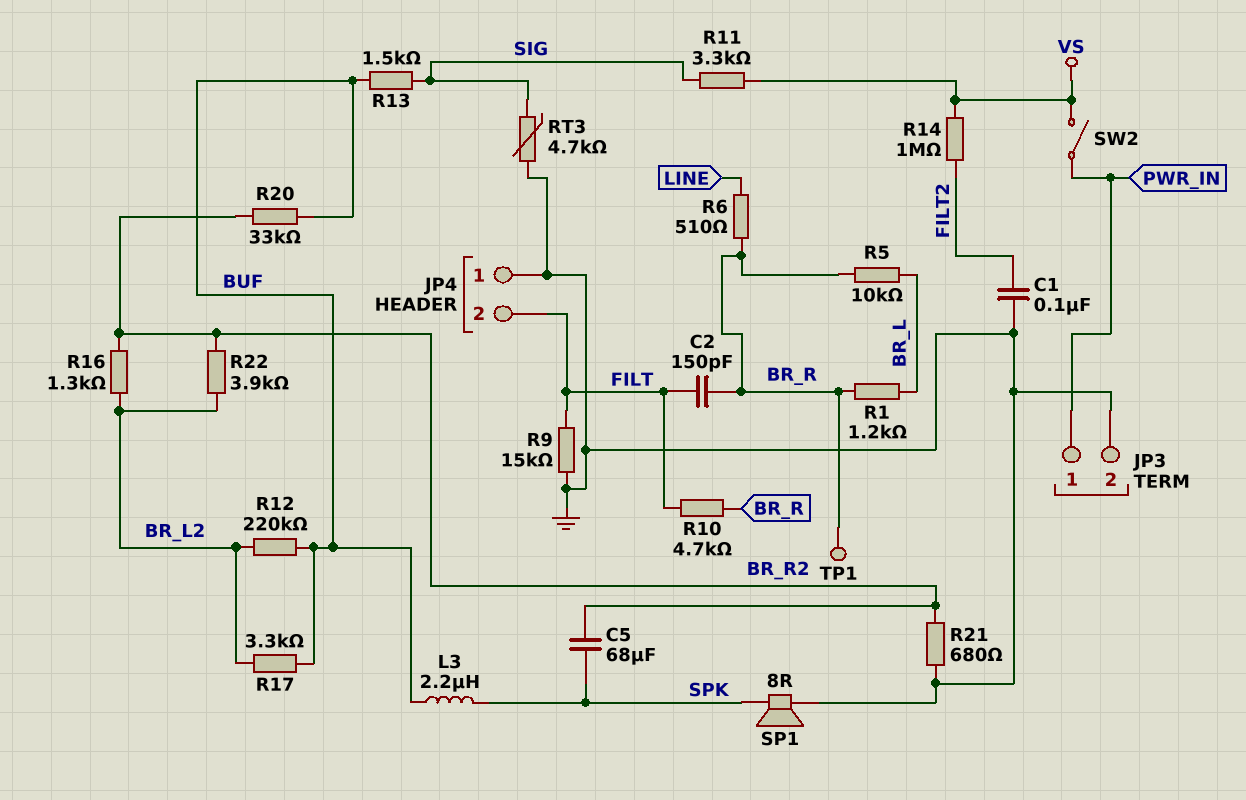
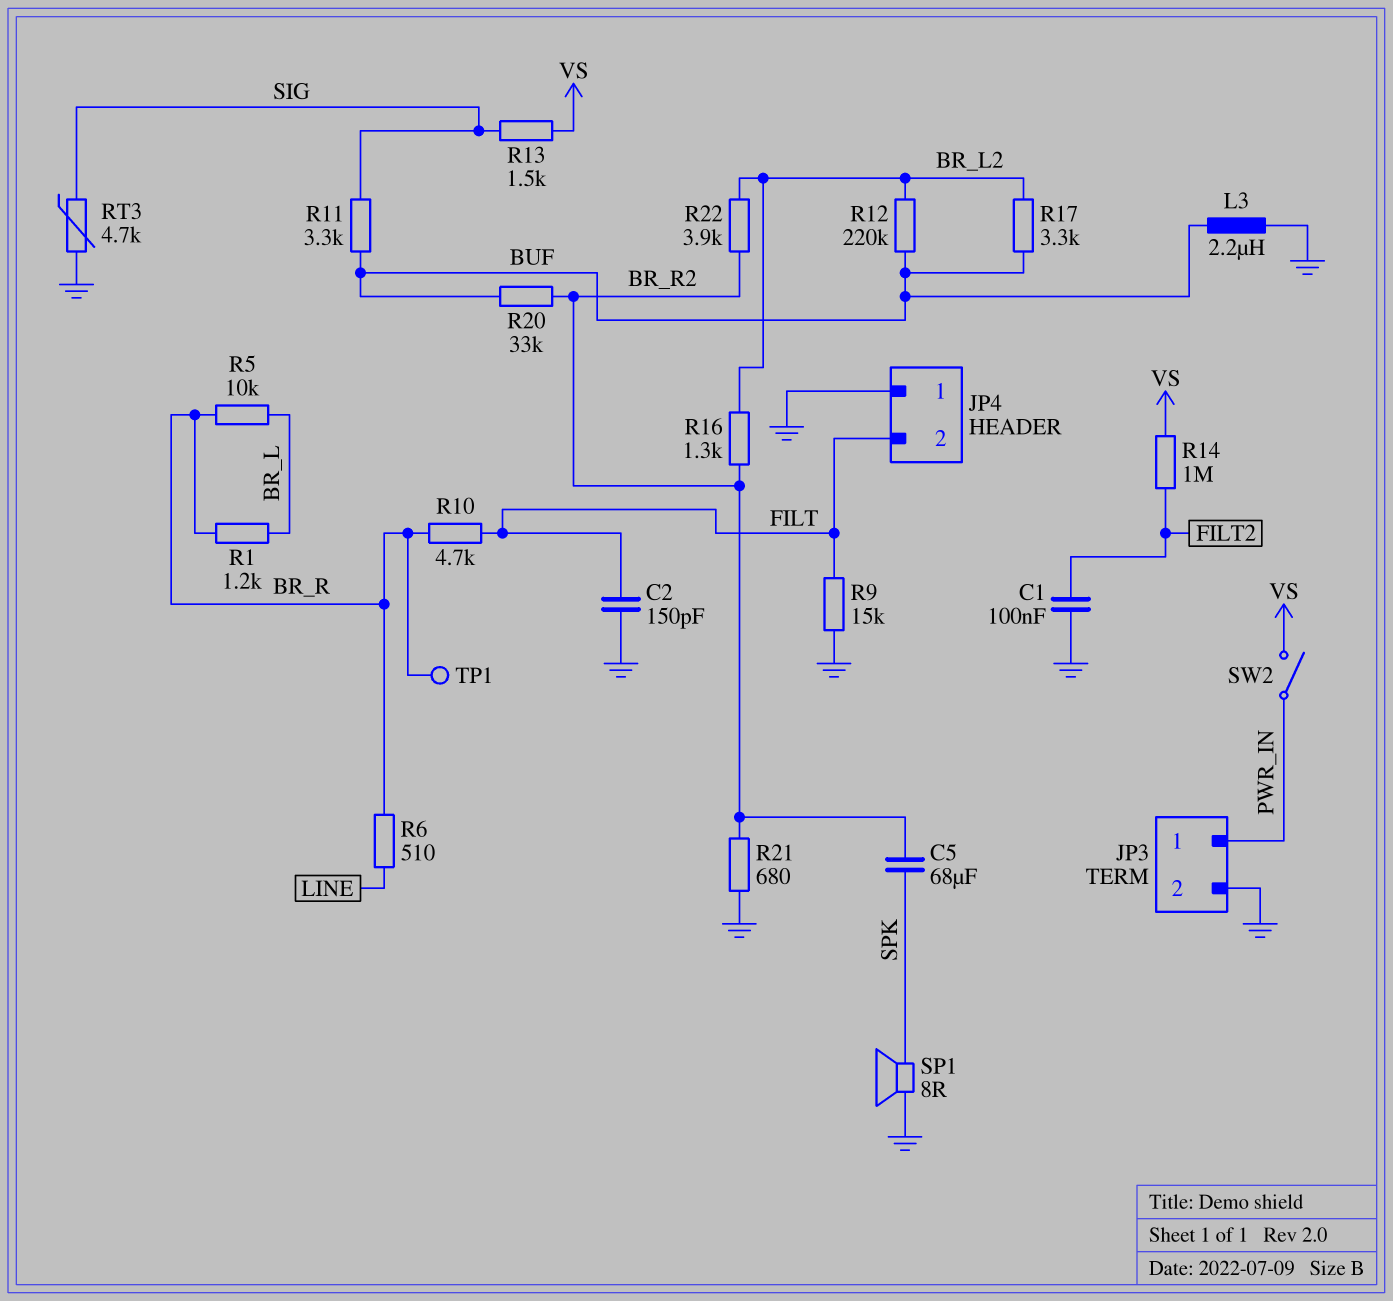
C2: 150pF (BR_R, FILT) -> 150pF (FILT, GND)
L3: 2.2uH (BUF, SPK) -> 2.2uH (BUF, GND)
R11: 3.3k (SIG, VS) -> 3.3k (BUF, SIG)
R13: 1.5k (BUF, SIG) -> 1.5k (SIG, VS)

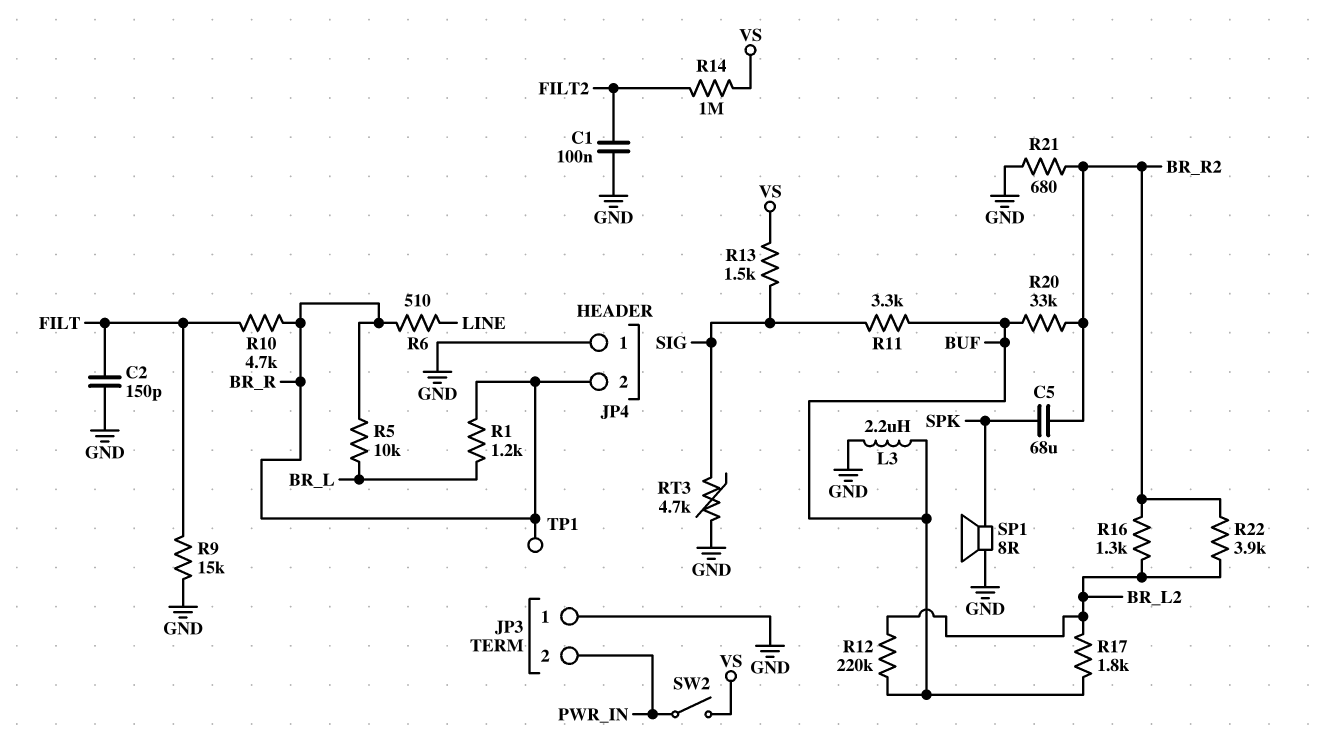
JP3 pin 1: PWR_IN -> GND
JP3 pin 2: GND -> PWR_IN
JP4 pin 2: FILT -> BR_R
R17: 3.3k (BR_L2, BUF) -> 1.8k (BR_L2, BUF)

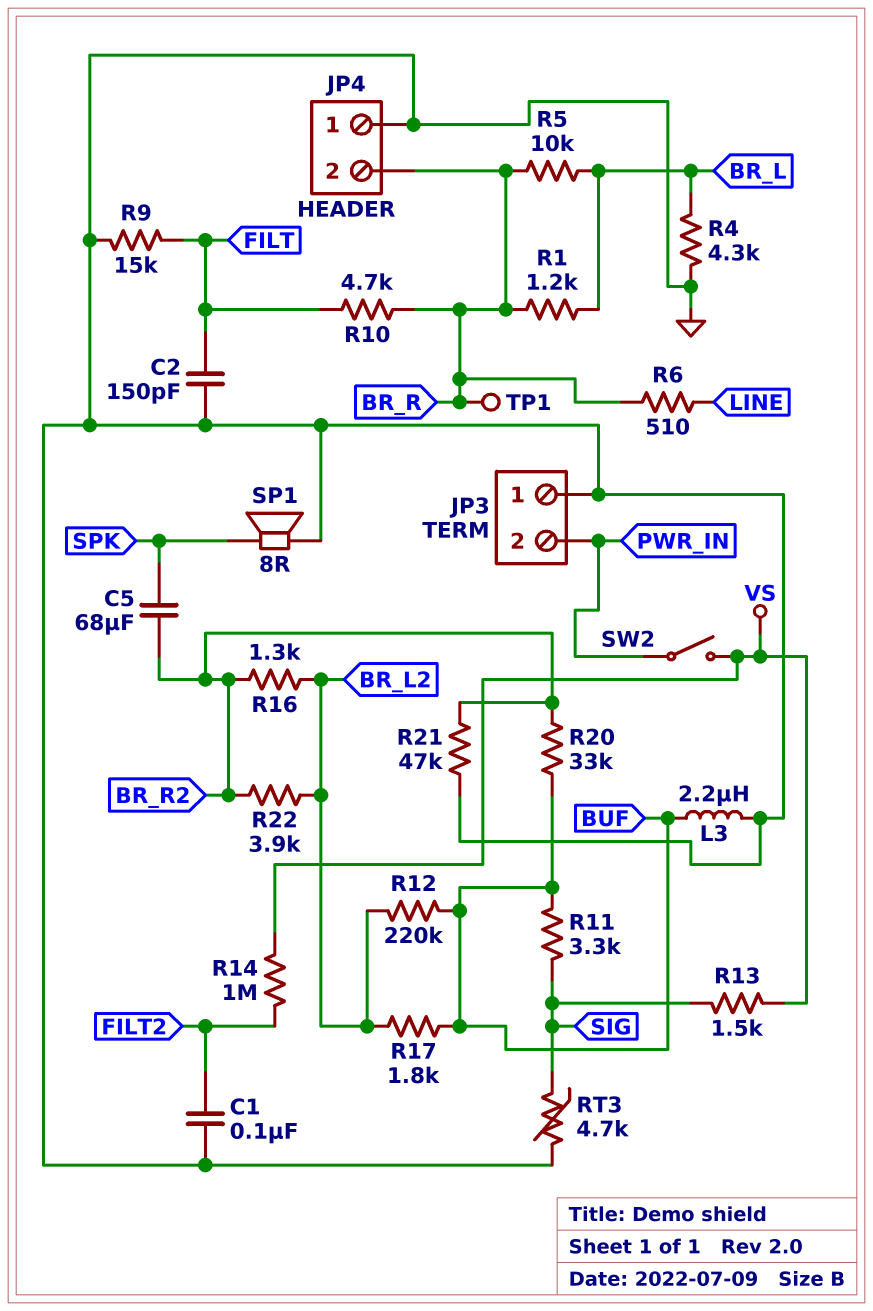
R4: none -> 4.3k (BR_L, GND)
R21: 680 (BR_R2, GND) -> 47k (BR_R2, GND)

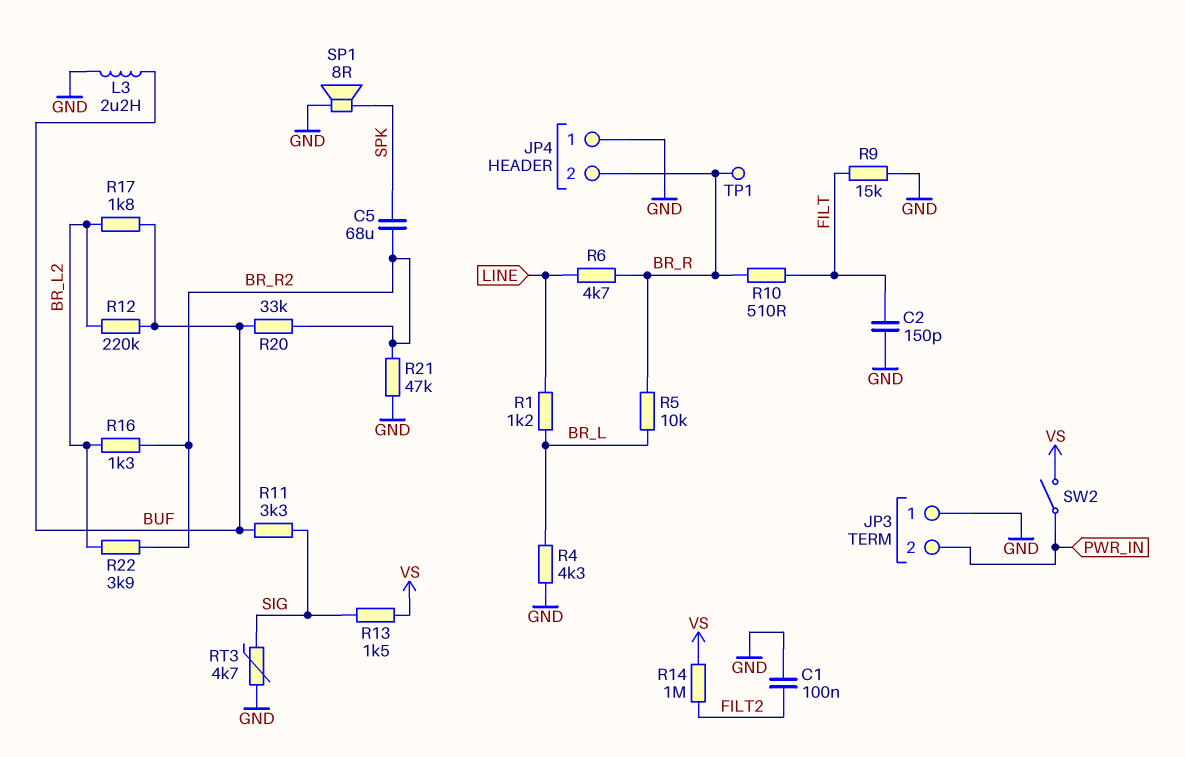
R1: 1.2k (BR_L, BR_R) -> 1.2k (BR_L, LINE)
R6: 510 (BR_R, LINE) -> 4.7k (BR_R, LINE)
R10: 4.7k (BR_R, FILT) -> 510 (BR_R, FILT)

